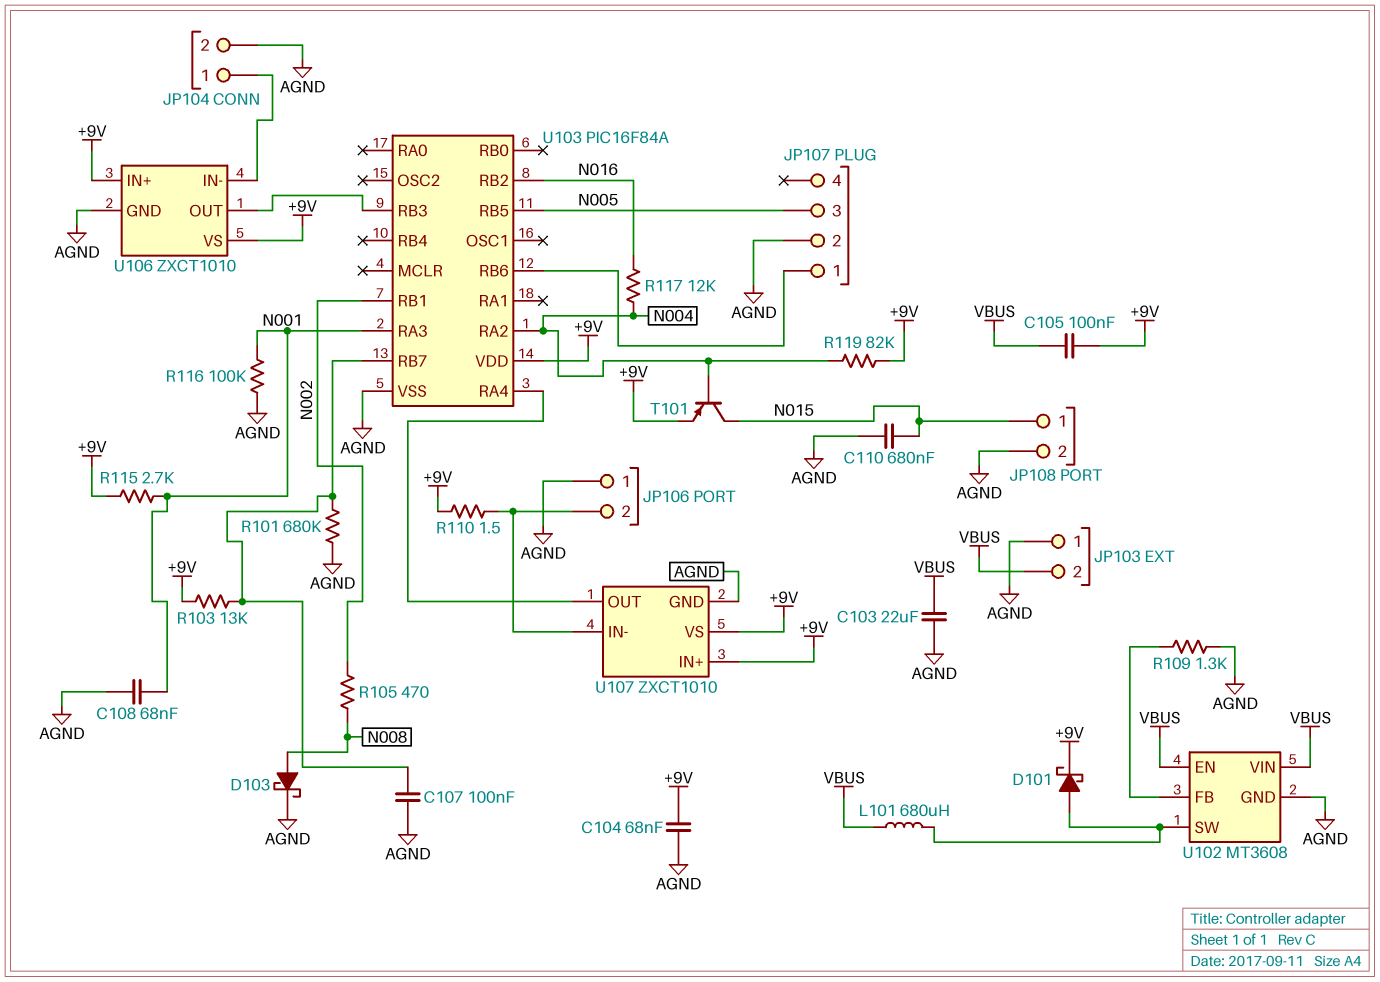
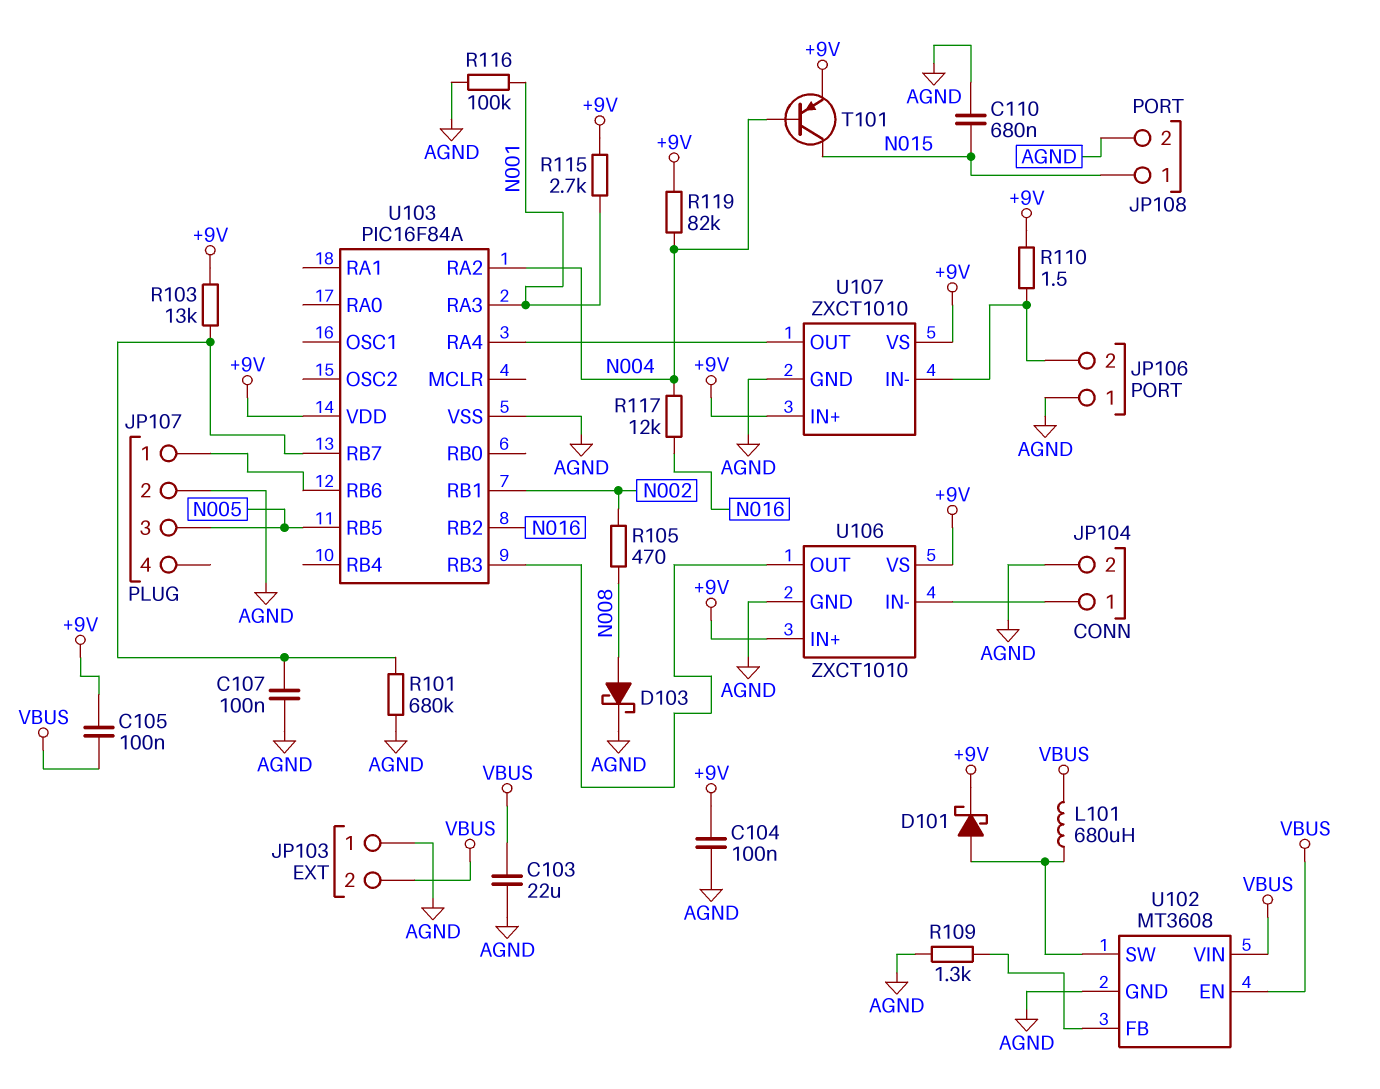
C104: 68nF (+9V, AGND) -> 100nF (+9V, AGND)
C108: 68nF (AGND, N001) -> none

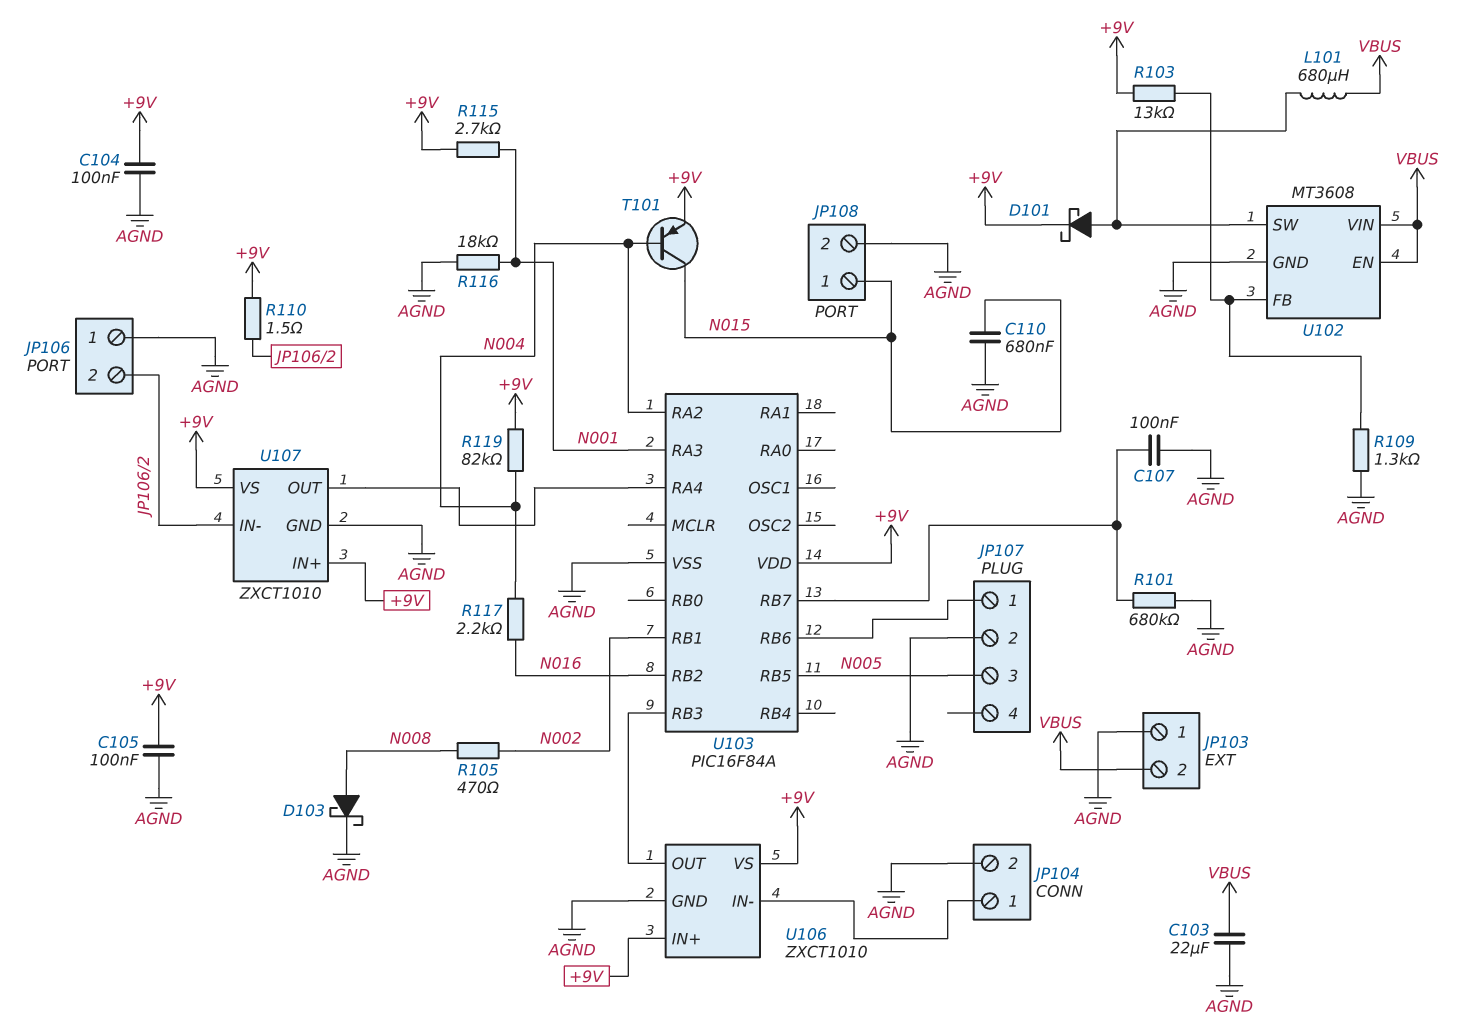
C105: 100nF (+9V, VBUS) -> 100nF (+9V, AGND)
R103: 13k (+9V, U103/RB7) -> 13k (+9V, U102/FB)
R116: 100k (AGND, N001) -> 18k (AGND, N001)
R117: 12k (N004, N016) -> 2.2k (N004, N016)

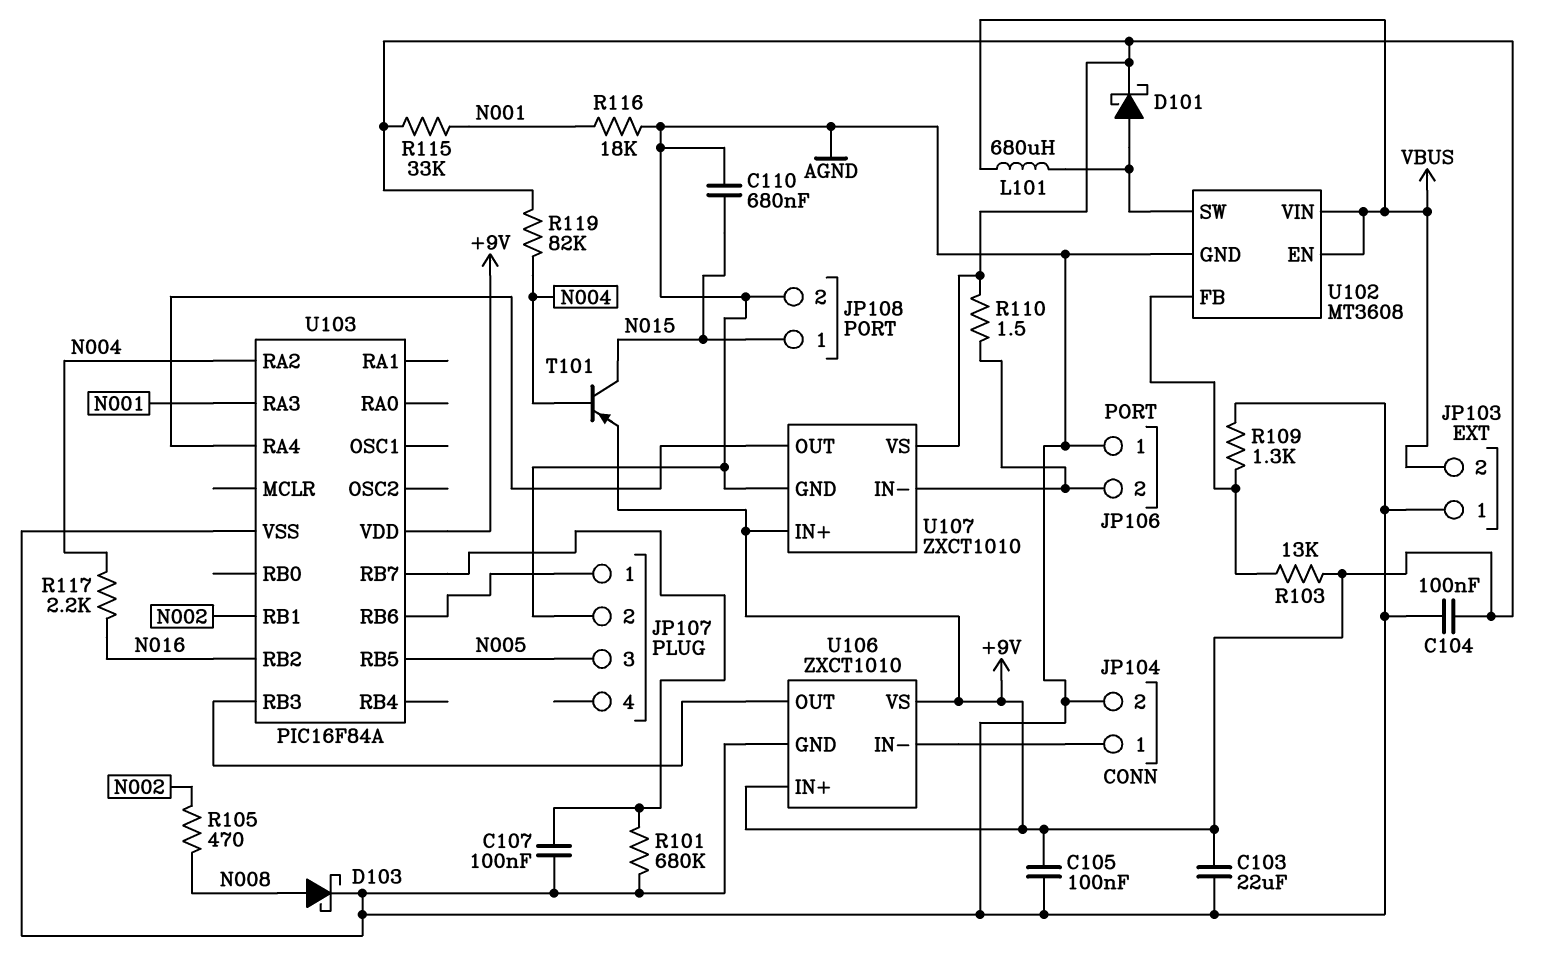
C103: 22uF (AGND, VBUS) -> 22uF (+9V, AGND)
R115: 2.7k (+9V, N001) -> 33k (+9V, N001)

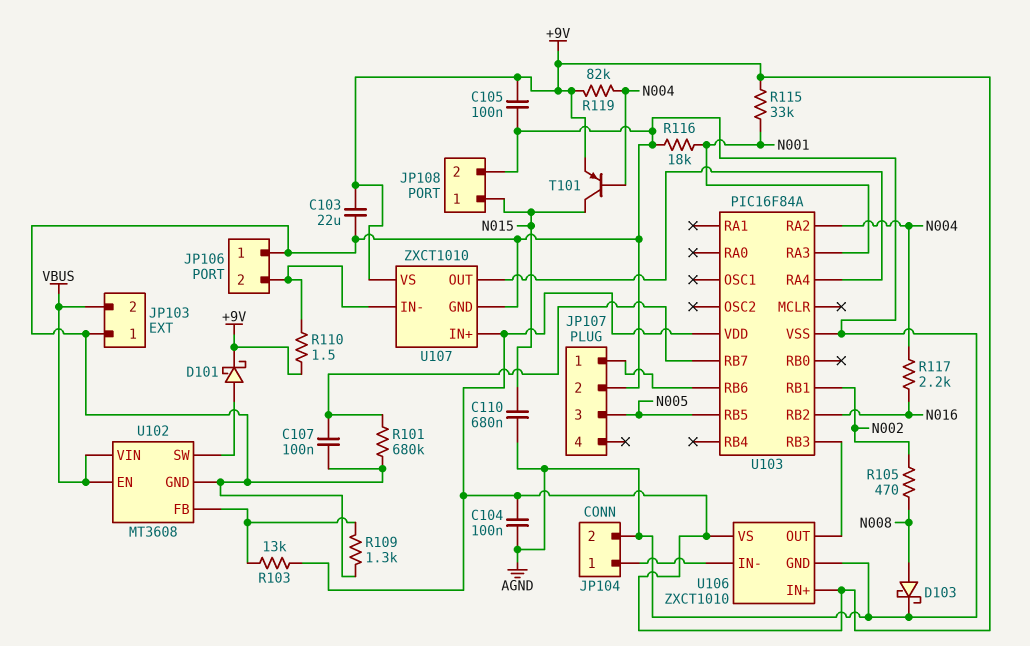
L101: 680uH (U102/SW, VBUS) -> none

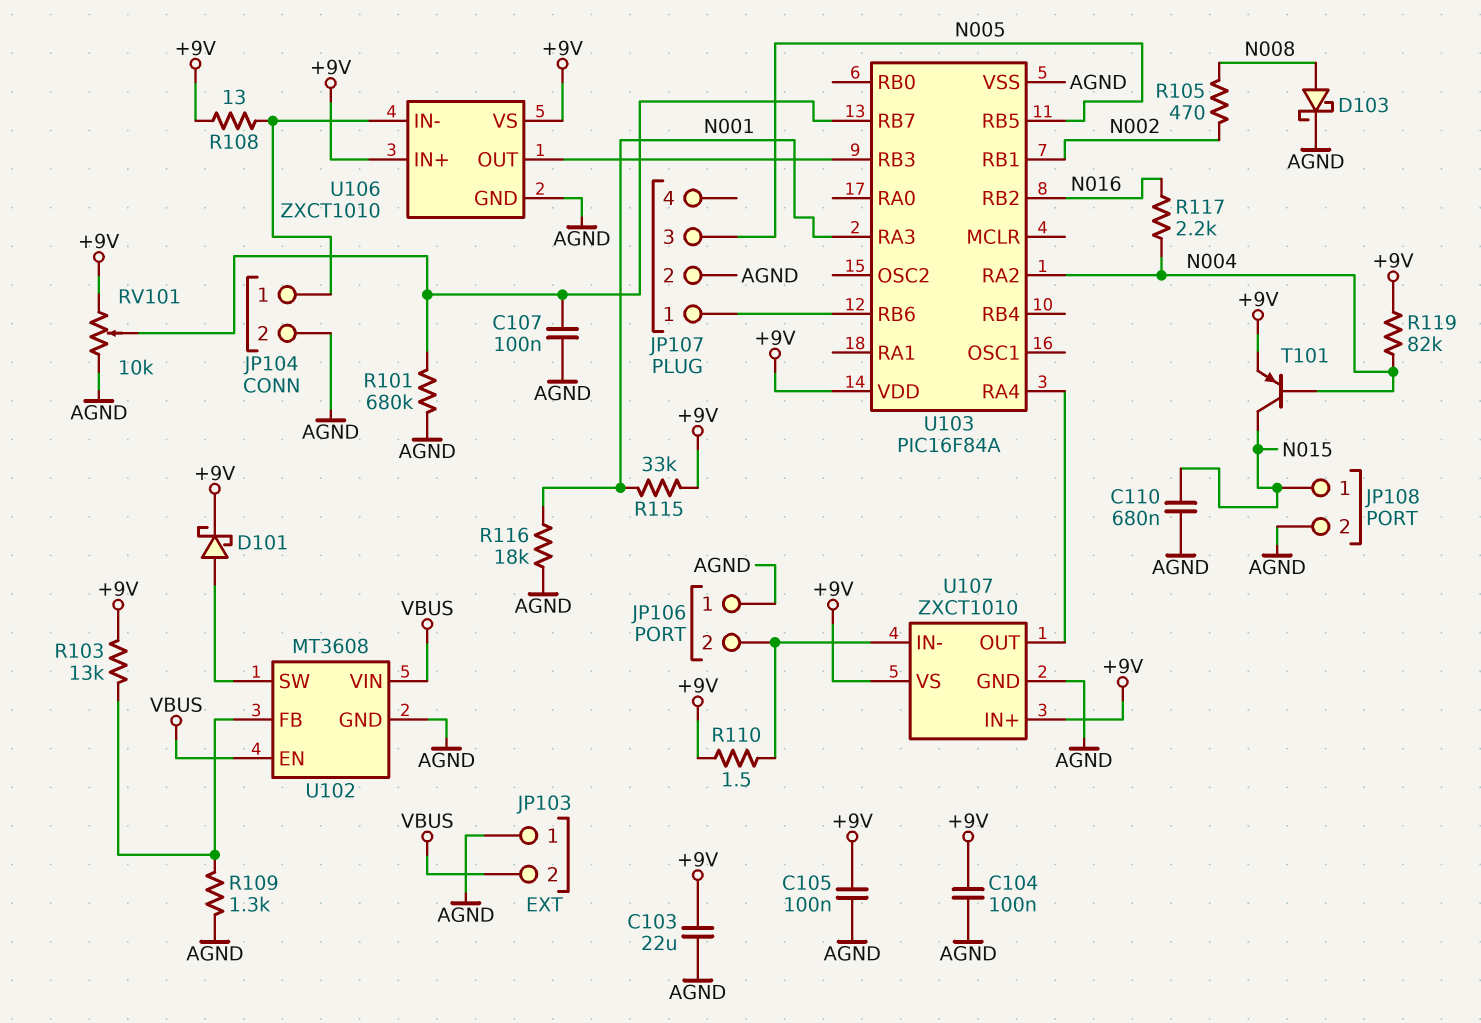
R108: none -> 13 (+9V, JP104/1)
RV101: none -> 10k (+9V, AGND, wiper U103/RB7)

